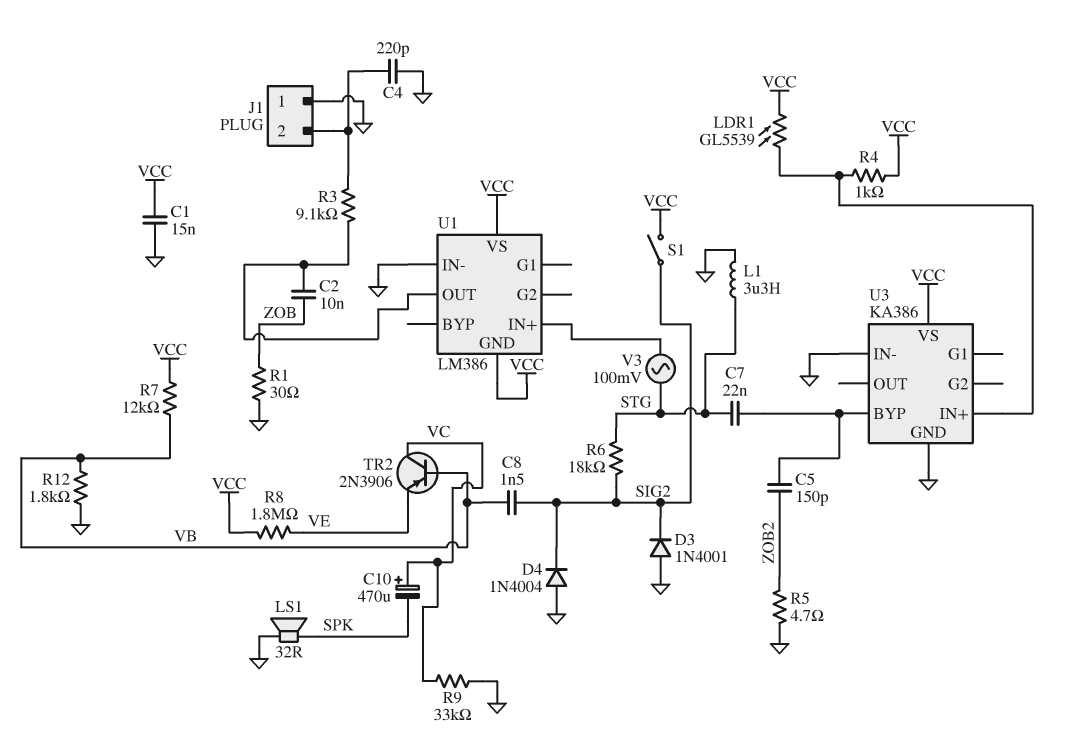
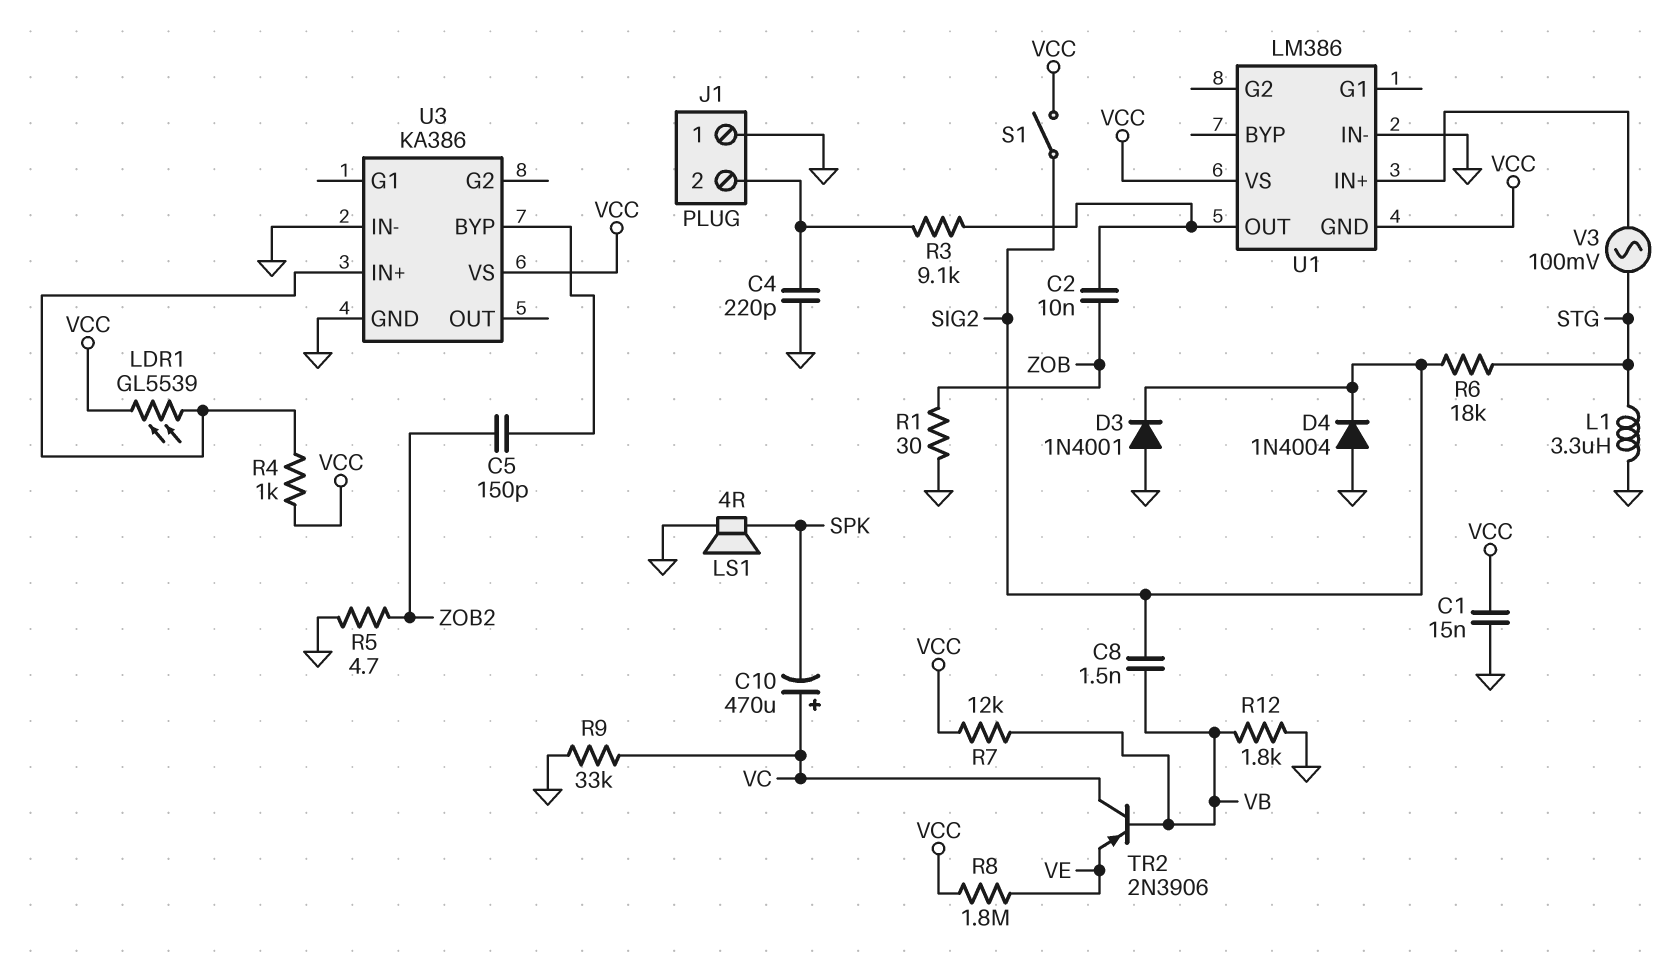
C7: 22nF (STG, U3/BYP) -> none
LS1: speaker 32R (GND, SPK) -> speaker 4R (GND, SPK)

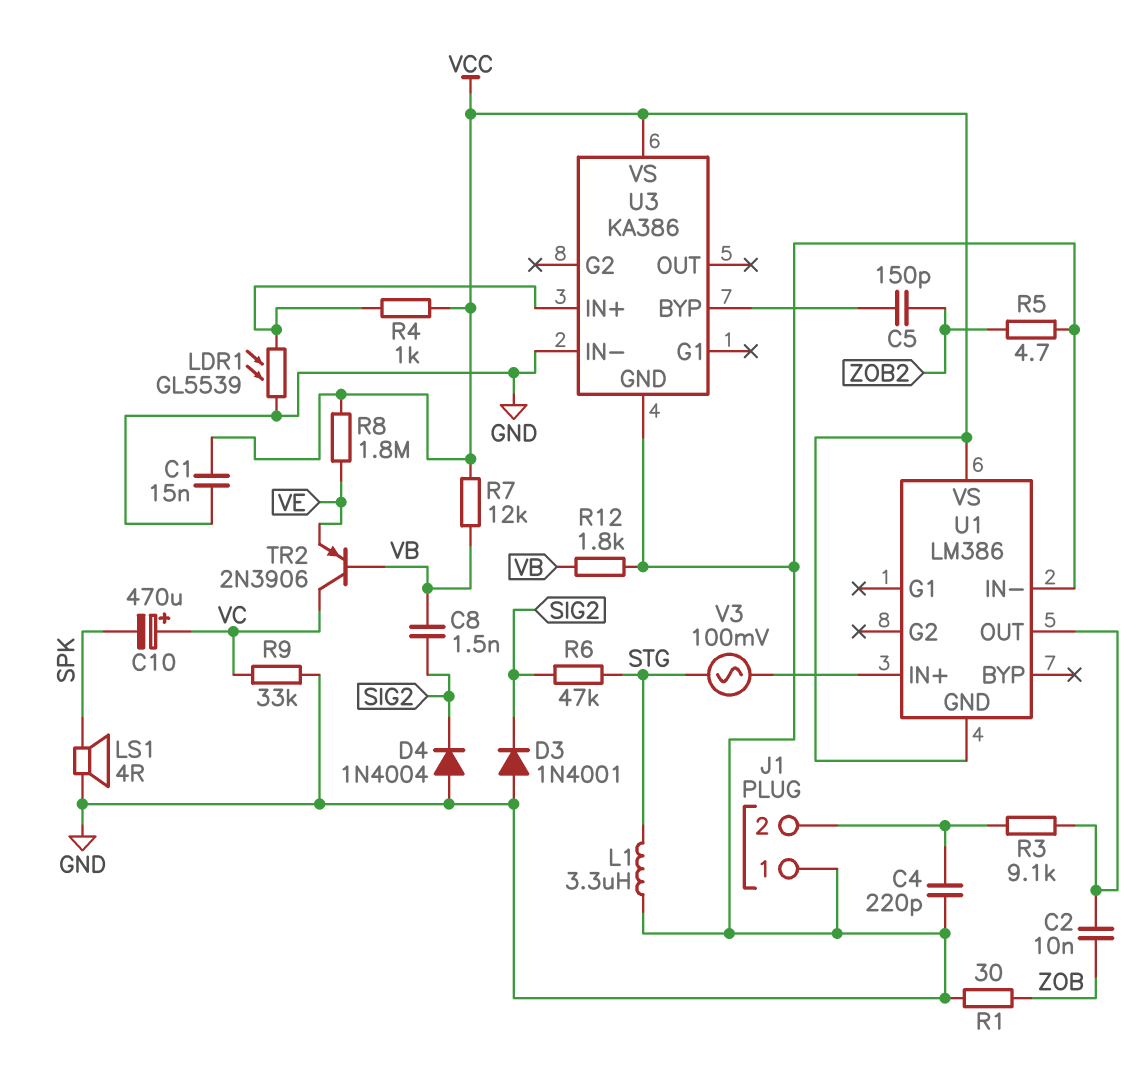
LDR1: GL5539 (U3/IN+, VCC) -> GL5539 (GND, U3/IN+)
R6: 18k (SIG2, STG) -> 47k (SIG2, STG)
S1: switch (SIG2, VCC) -> none

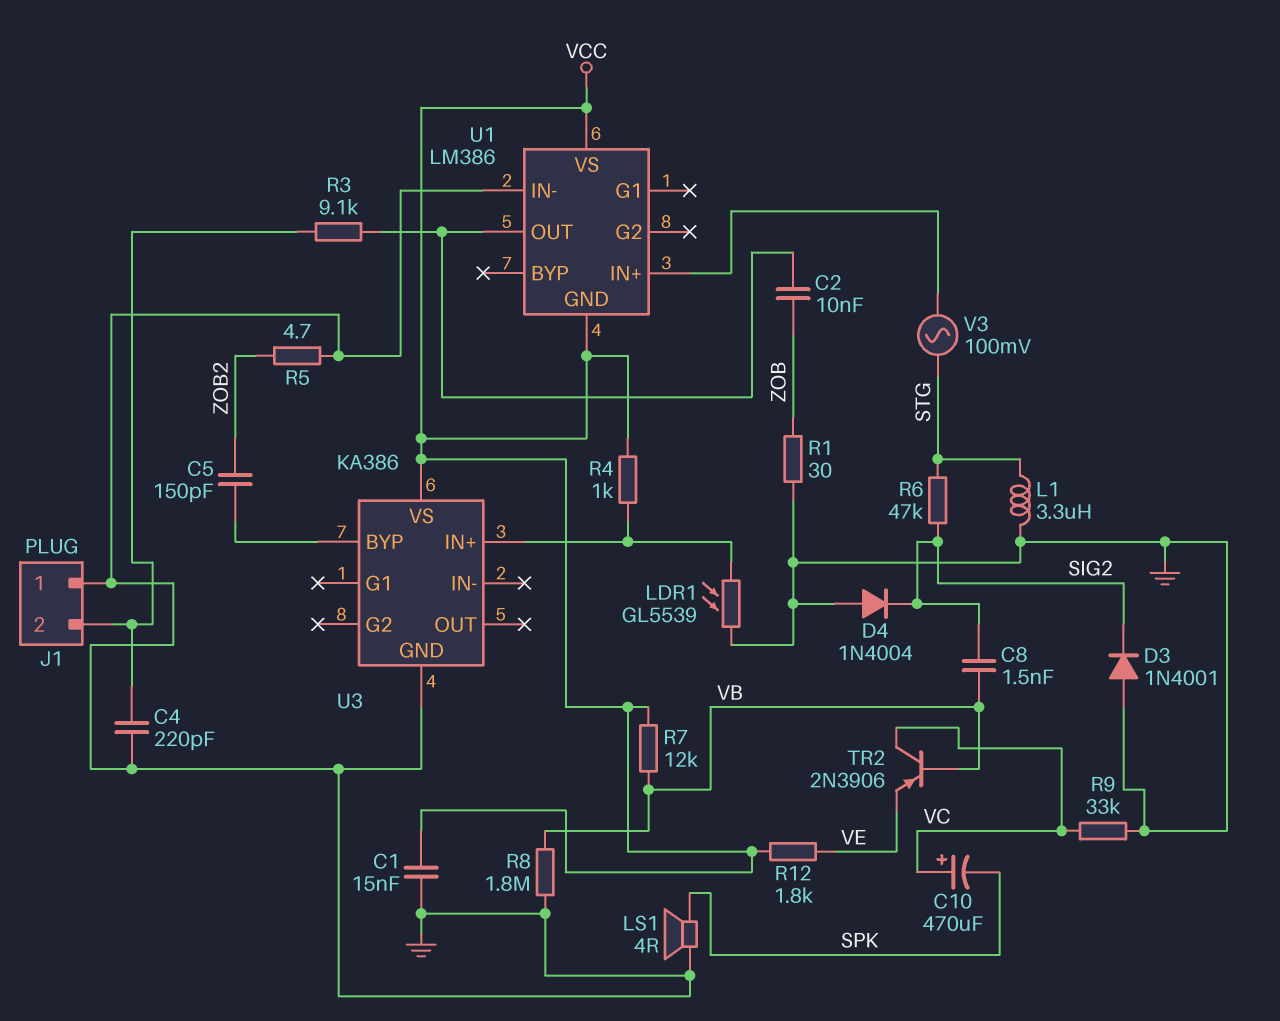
R8: 1.8M (VCC, VE) -> 1.8M (GND, VB)
R12: 1.8k (GND, VB) -> 1.8k (VCC, VE)
U3 pin IN-: GND -> none

